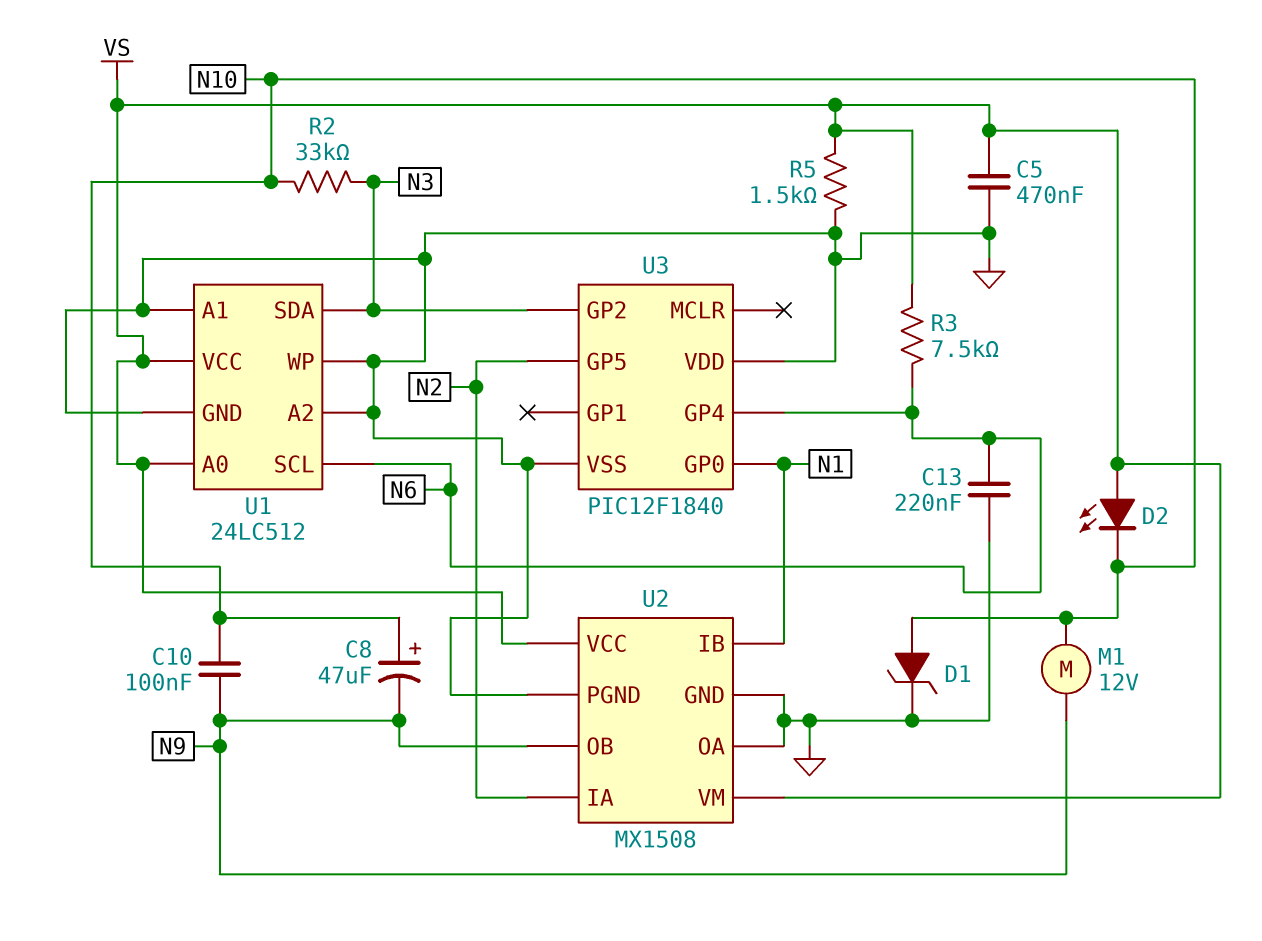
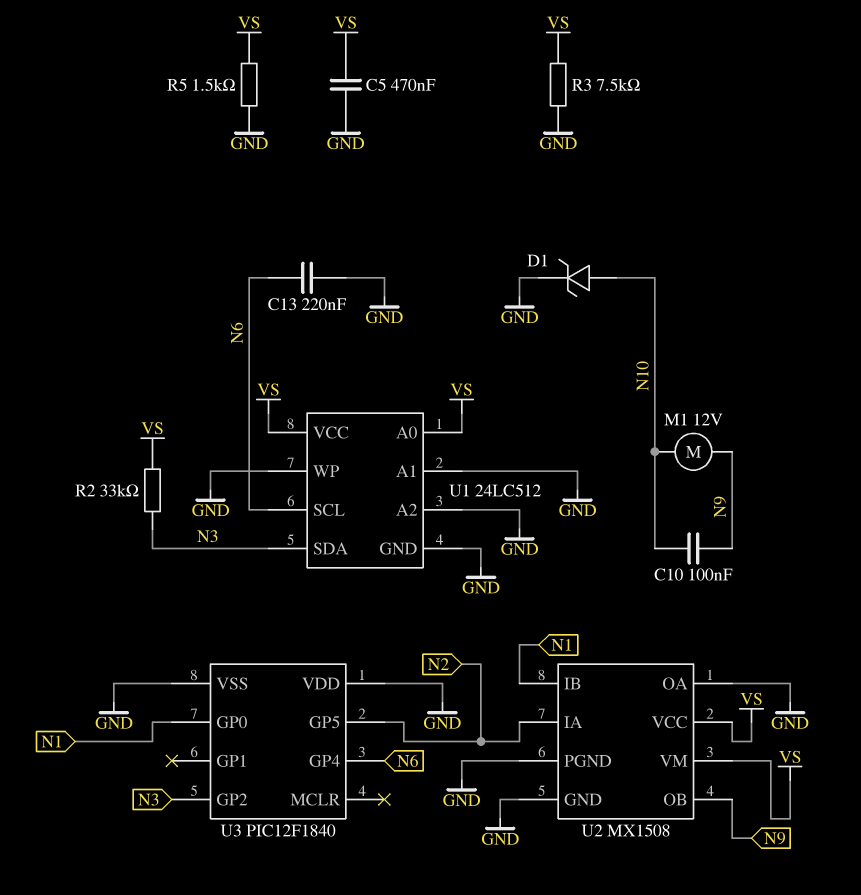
C8: 47uF (plus N10, minus N9) -> none
D2: LED (A VS, K N10) -> none
R2: 33k (N3, N10) -> 33k (N3, VS)
R3: 7.5k (N6, VS) -> 7.5k (GND, VS)

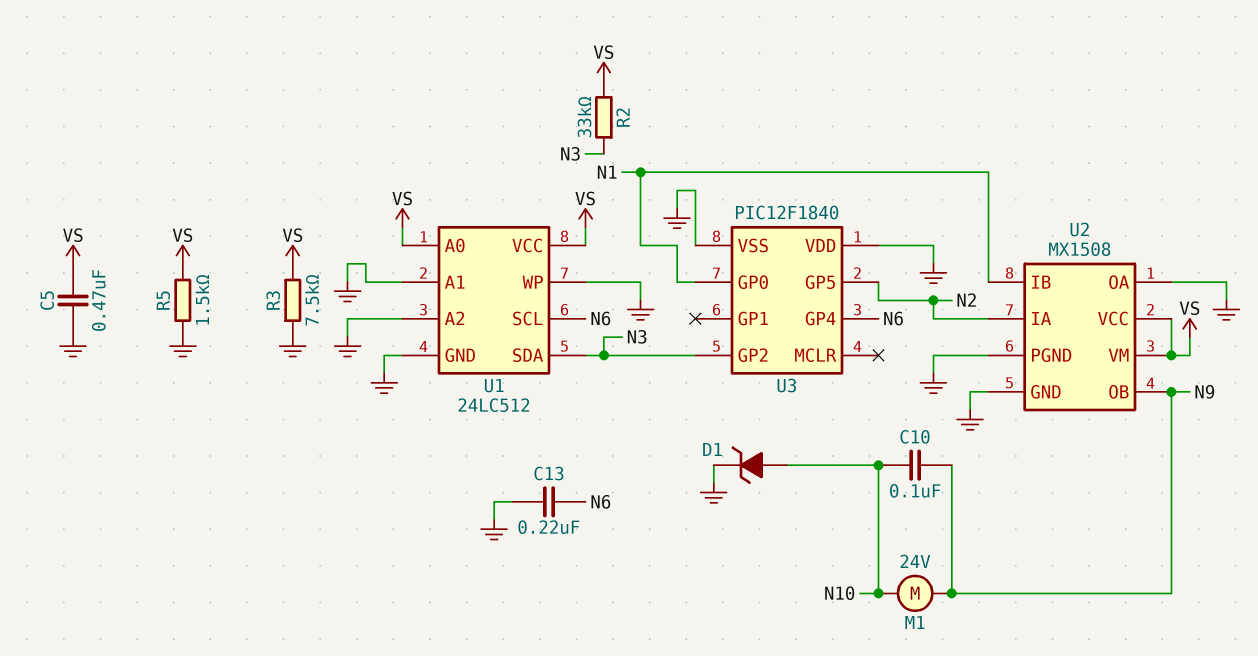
M1: motor 12V (N9, N10) -> motor 24V (N9, N10)

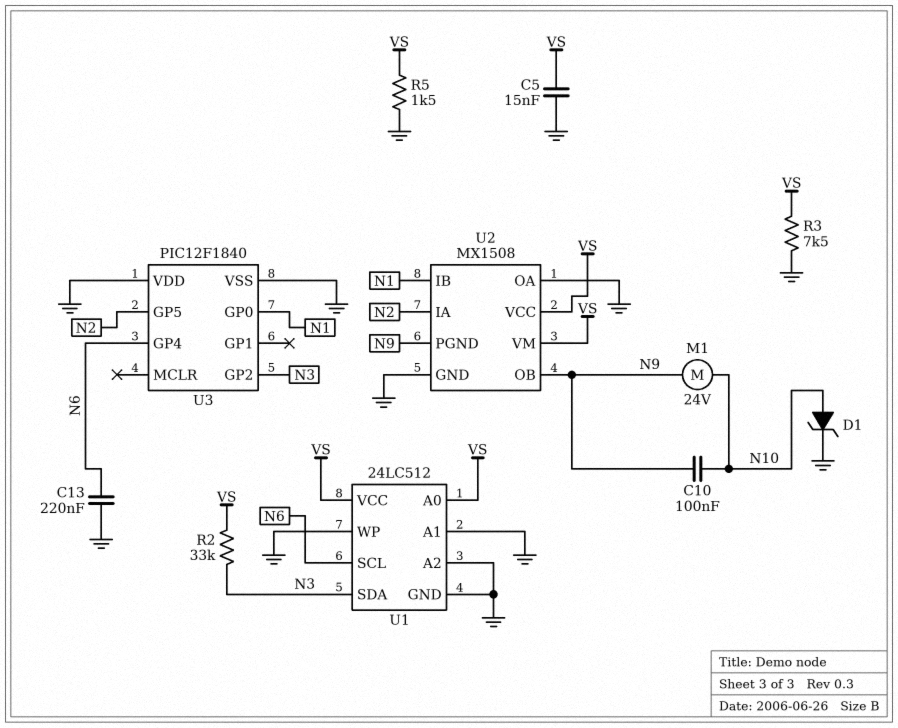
C5: 470nF (GND, VS) -> 15nF (GND, VS)
U2 pin PGND: GND -> N9

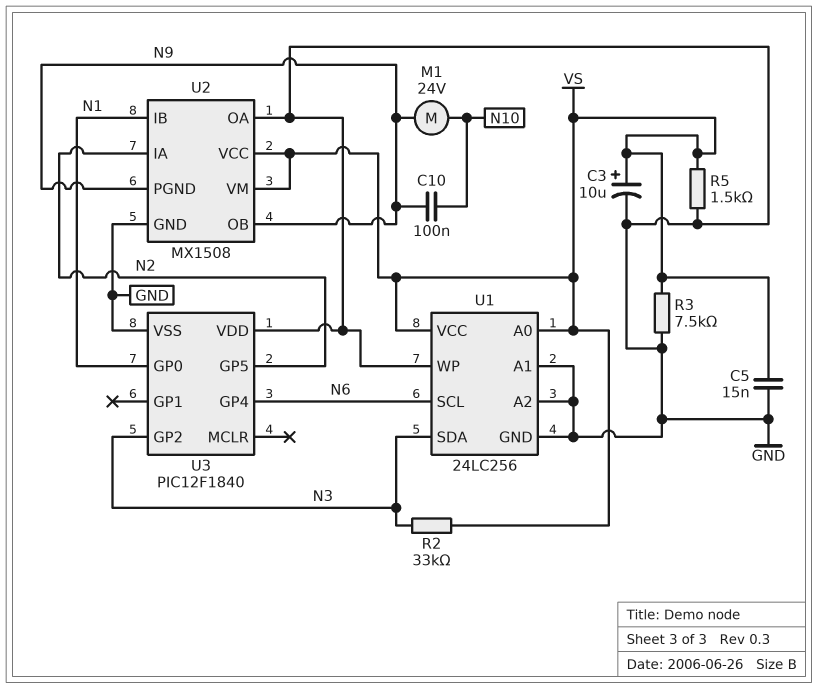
C3: none -> 10uF (plus VS, minus GND)
C13: 220nF (GND, N6) -> none
D1: zener (A N10, K GND) -> none
U1: 24LC512 -> 24LC256

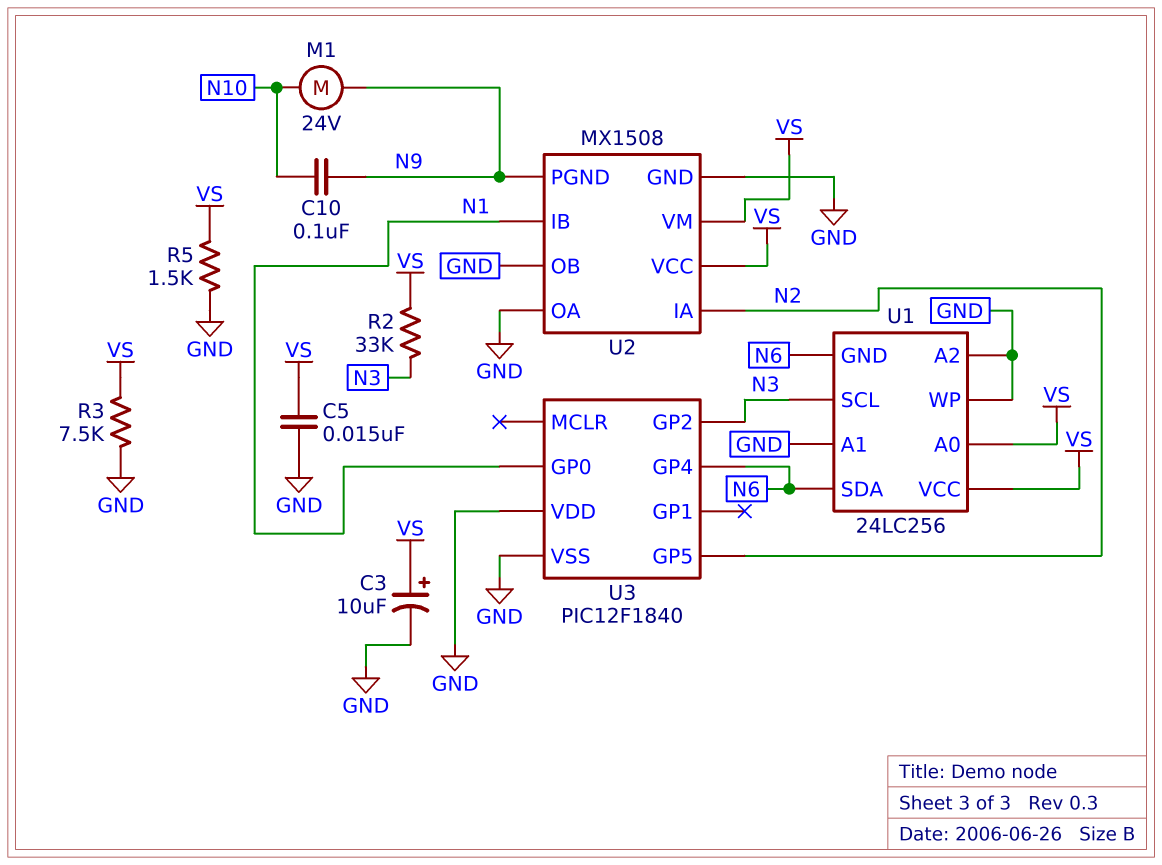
U1 pin GND: GND -> N6
U1 pin SCL: N6 -> N3
U1 pin SDA: N3 -> N6
U2 pin OB: N9 -> GND

